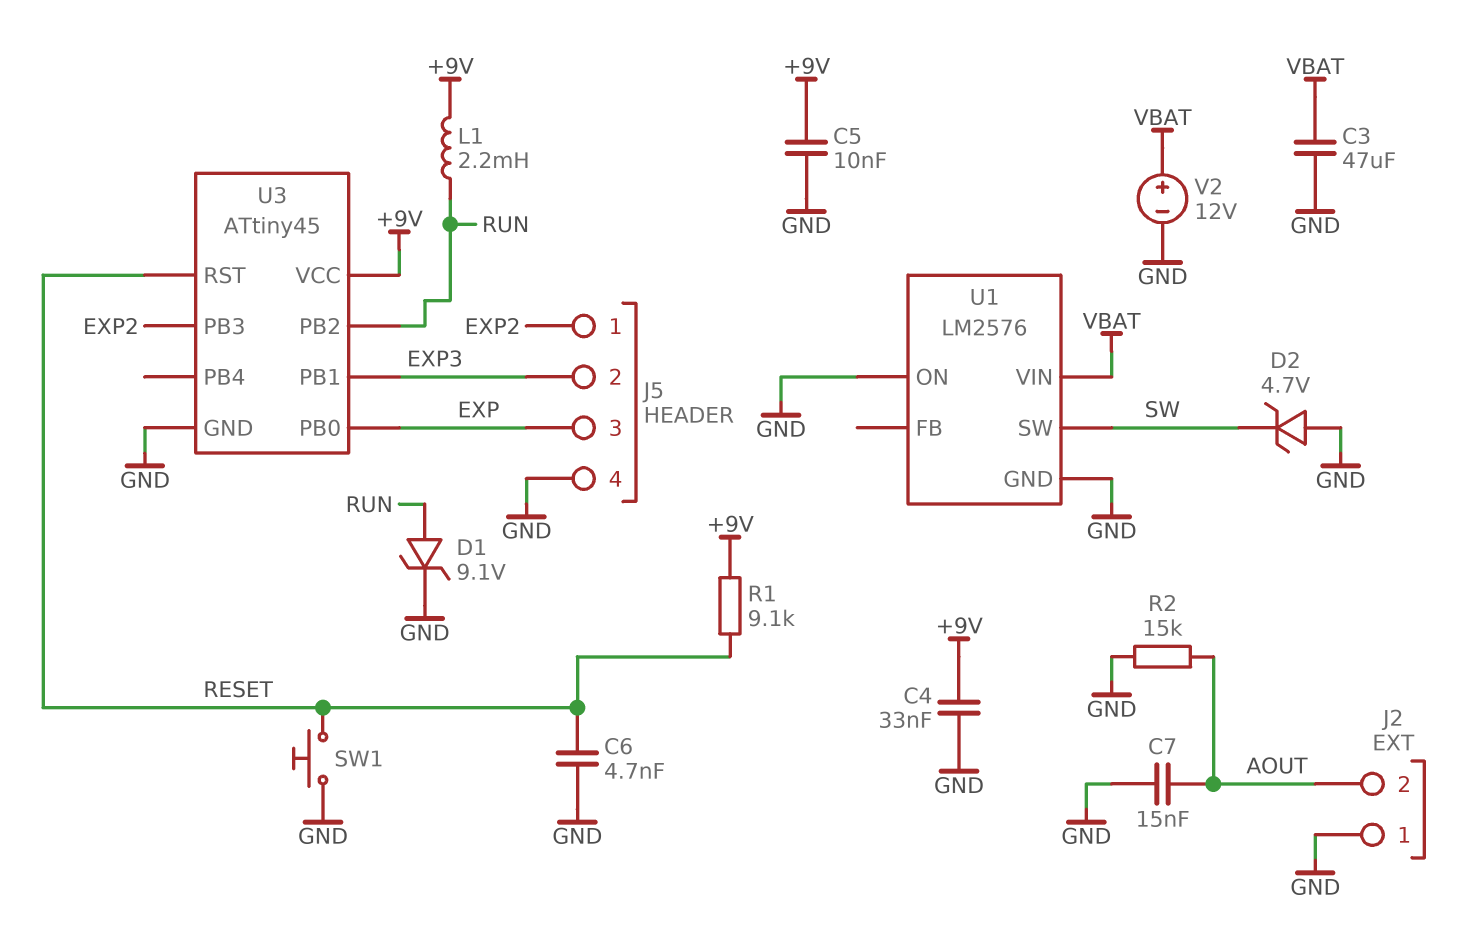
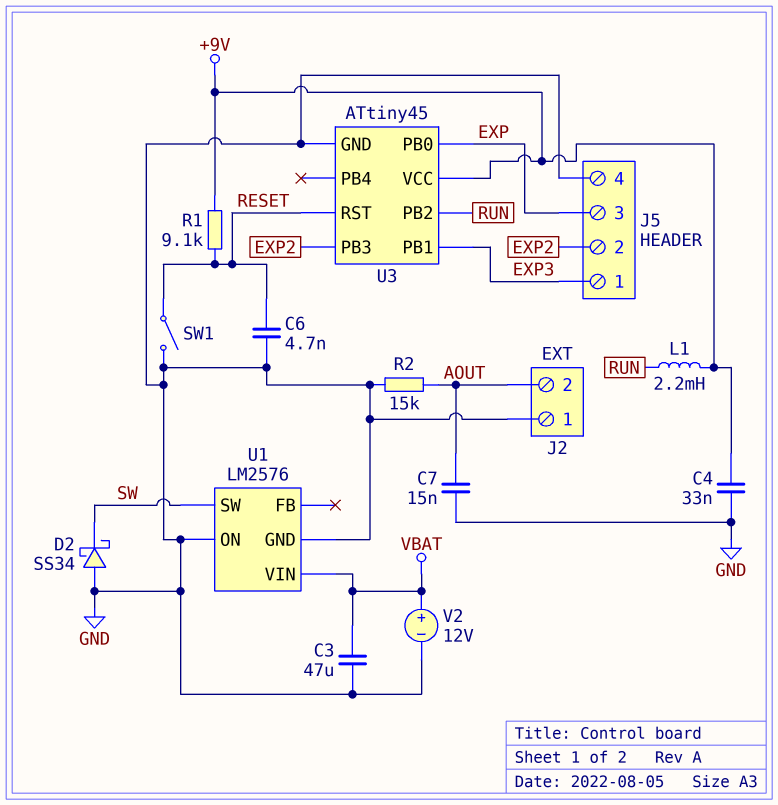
C5: 10nF (+9V, GND) -> none
D1: zener 9.1V (A RUN, K GND) -> none
D2: zener 4.7V (A GND, K SW) -> schottky SS34 (A GND, K SW)
J5 pin 1: EXP2 -> EXP3
J5 pin 2: EXP3 -> EXP2
SW1: button (GND, RESET) -> switch (GND, RESET)

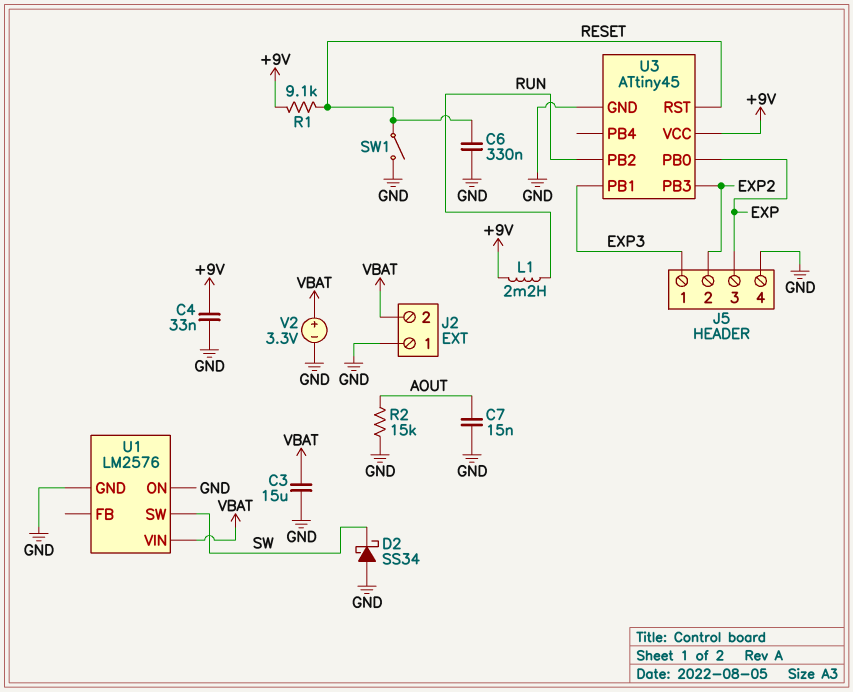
C3: 47uF (GND, VBAT) -> 15uF (GND, VBAT)
C6: 4.7nF (GND, RESET) -> 330nF (GND, RESET)
J2 pin 2: AOUT -> VBAT
V2: 12V (plus VBAT, minus GND) -> 3.3V (plus VBAT, minus GND)

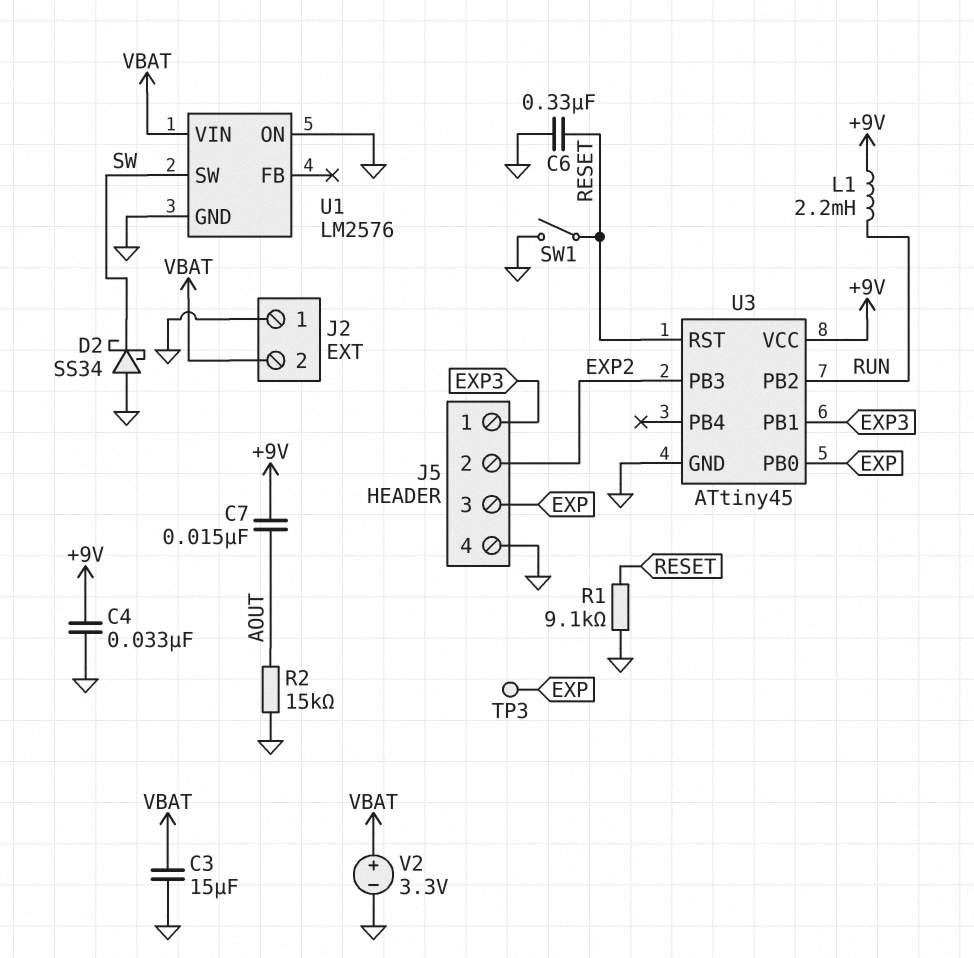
C7: 15nF (AOUT, GND) -> 15nF (+9V, AOUT)
R1: 9.1k (+9V, RESET) -> 9.1k (GND, RESET)
TP3: none -> test point (EXP)

